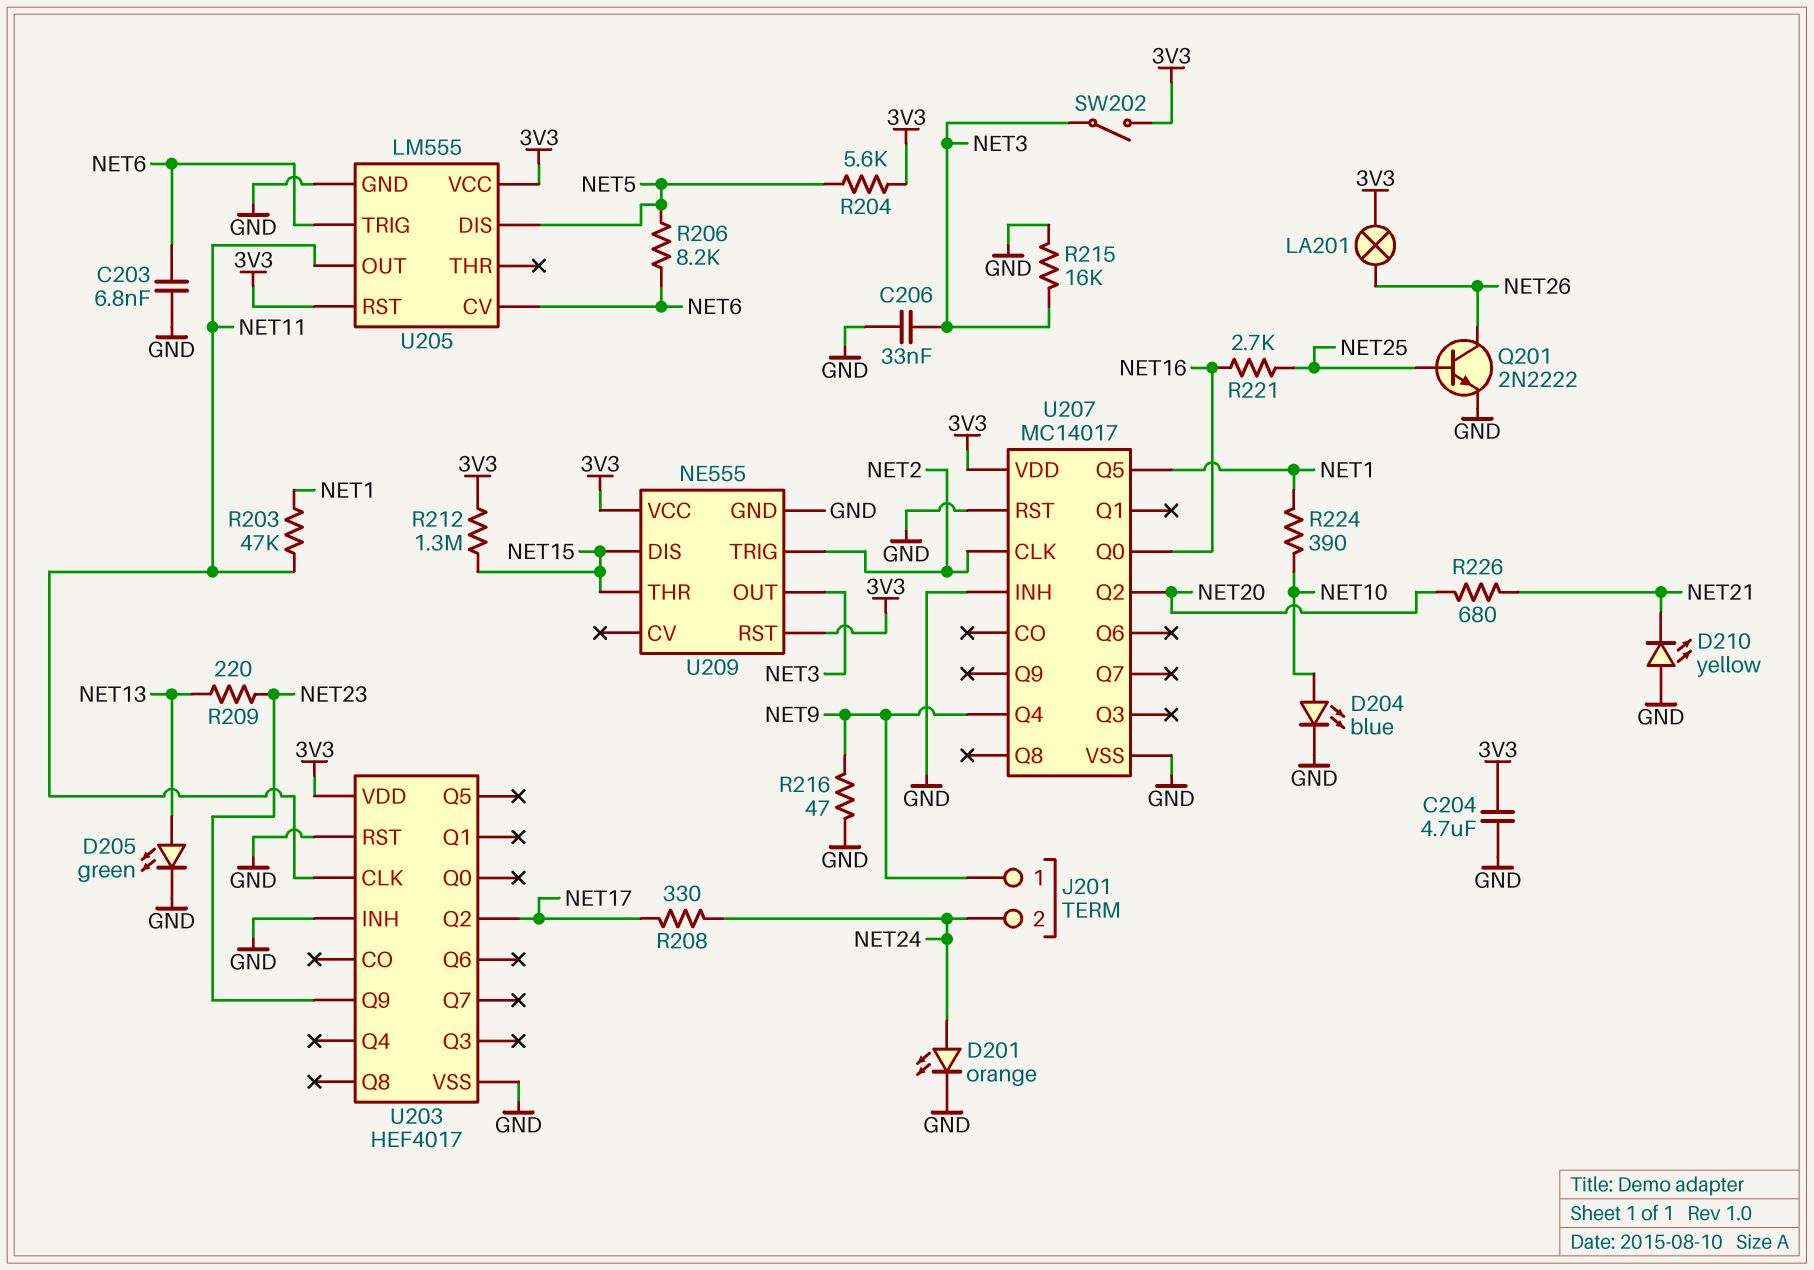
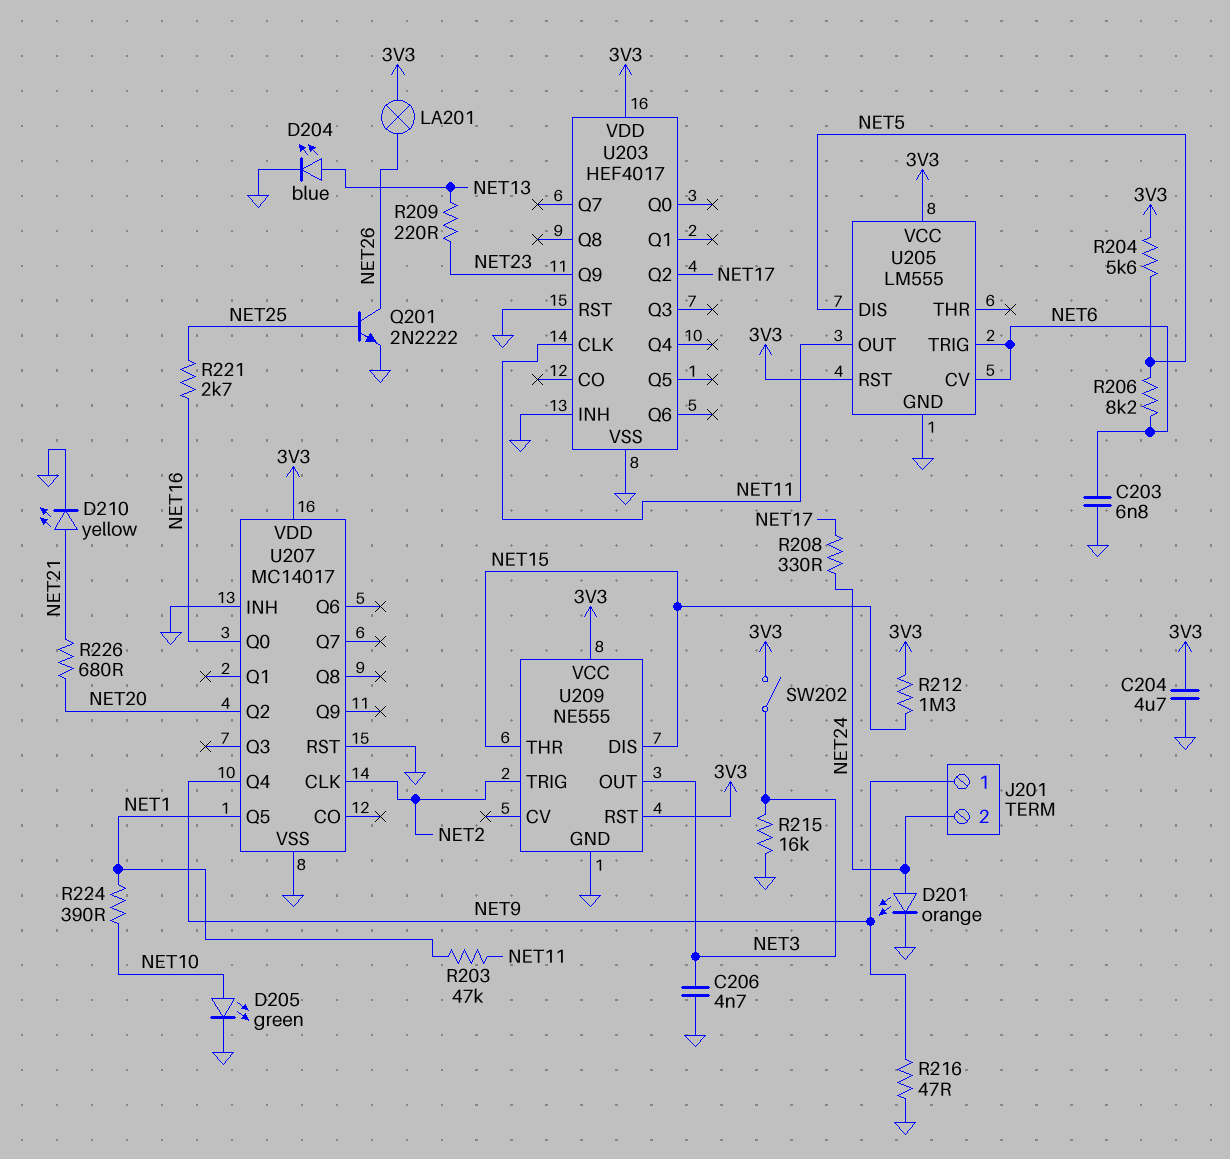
C206: 33nF (GND, NET3) -> 4.7nF (GND, NET3)
D204: LED blue (A NET10, K GND) -> LED blue (A NET13, K GND)
D205: LED green (A NET13, K GND) -> LED green (A NET10, K GND)
D210: LED yellow (A GND, K NET21) -> LED yellow (A NET21, K GND)

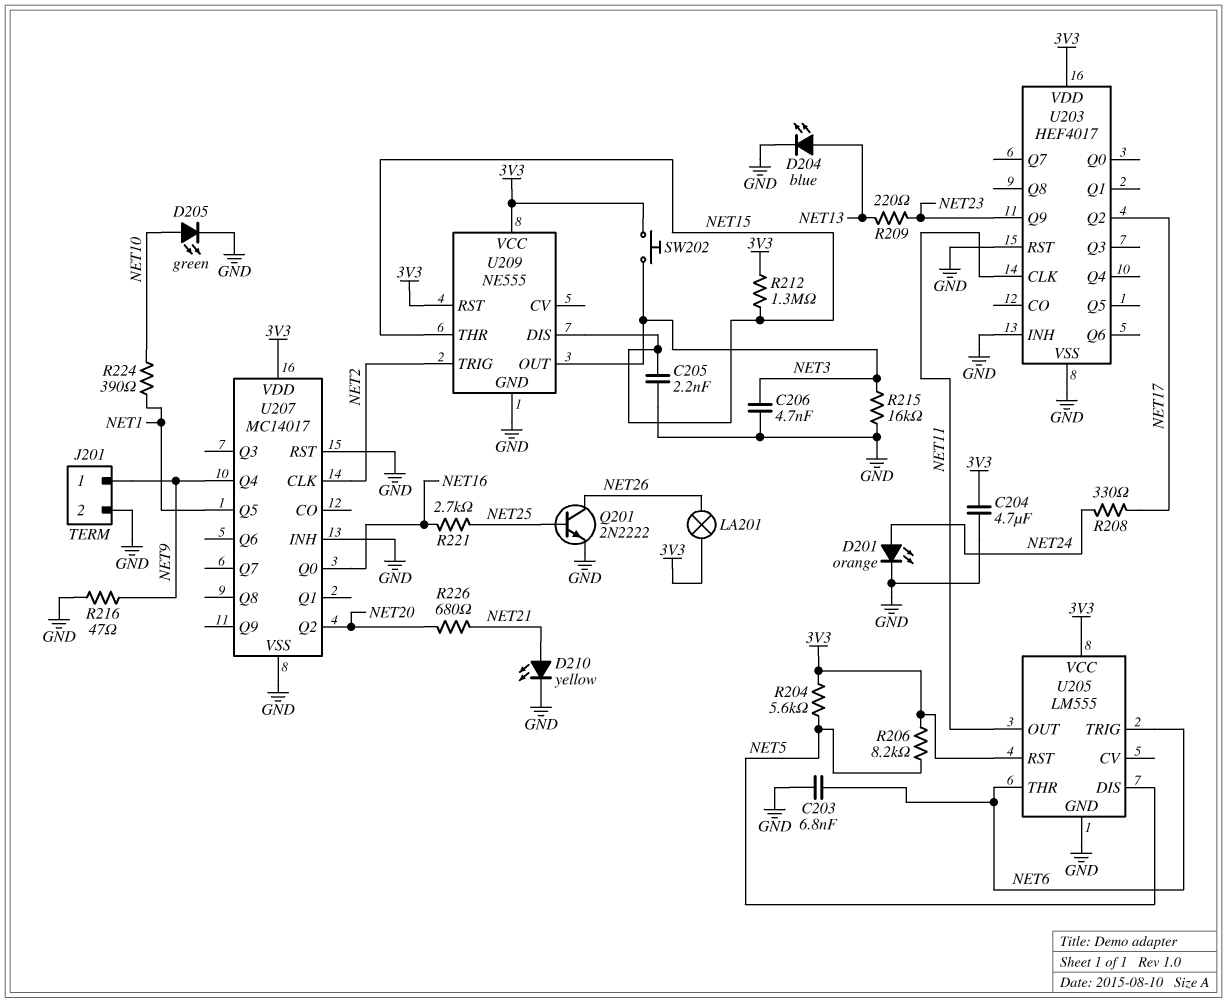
C205: none -> 2.2nF (GND, NET15)
J201 pin 2: NET24 -> GND
R203: 47k (NET1, NET11) -> none
R206: 8.2k (NET5, NET6) -> 8.2k (3V3, NET5)
SW202: switch (3V3, NET3) -> button (3V3, NET3)
U205 pin CV: NET6 -> none
U205 pin THR: none -> NET6

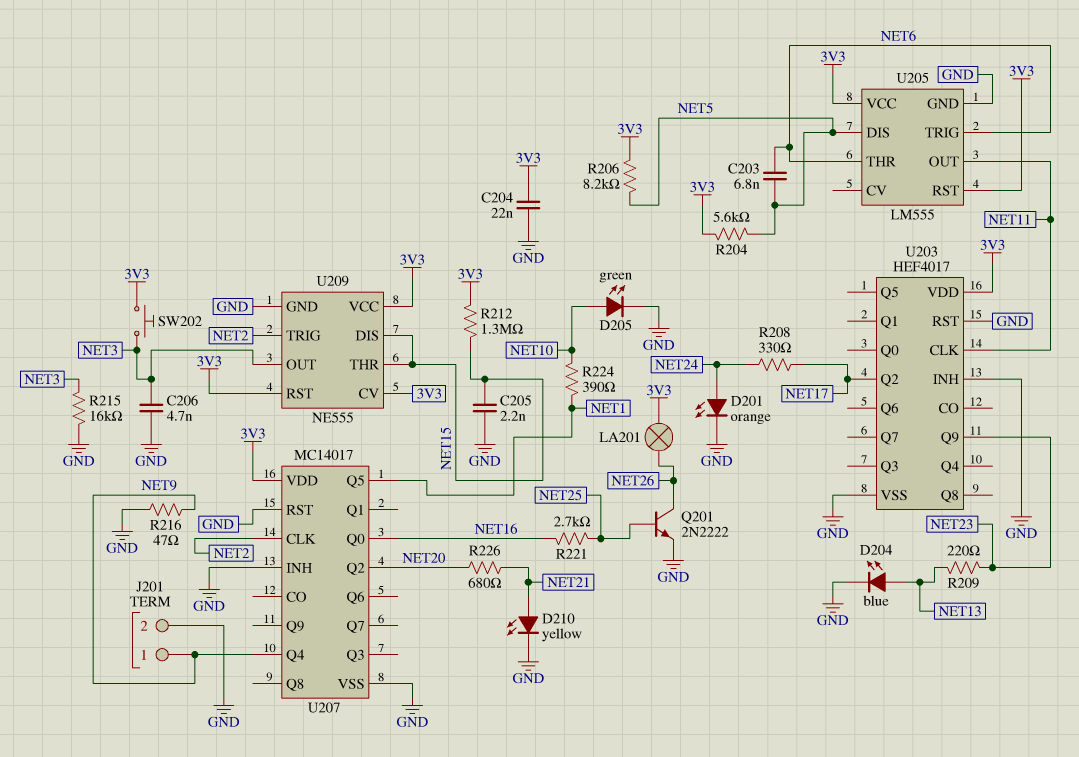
C203: 6.8nF (GND, NET6) -> 6.8nF (NET5, NET6)
C204: 4.7uF (3V3, GND) -> 22nF (3V3, GND)
U209 pin CV: none -> 3V3

